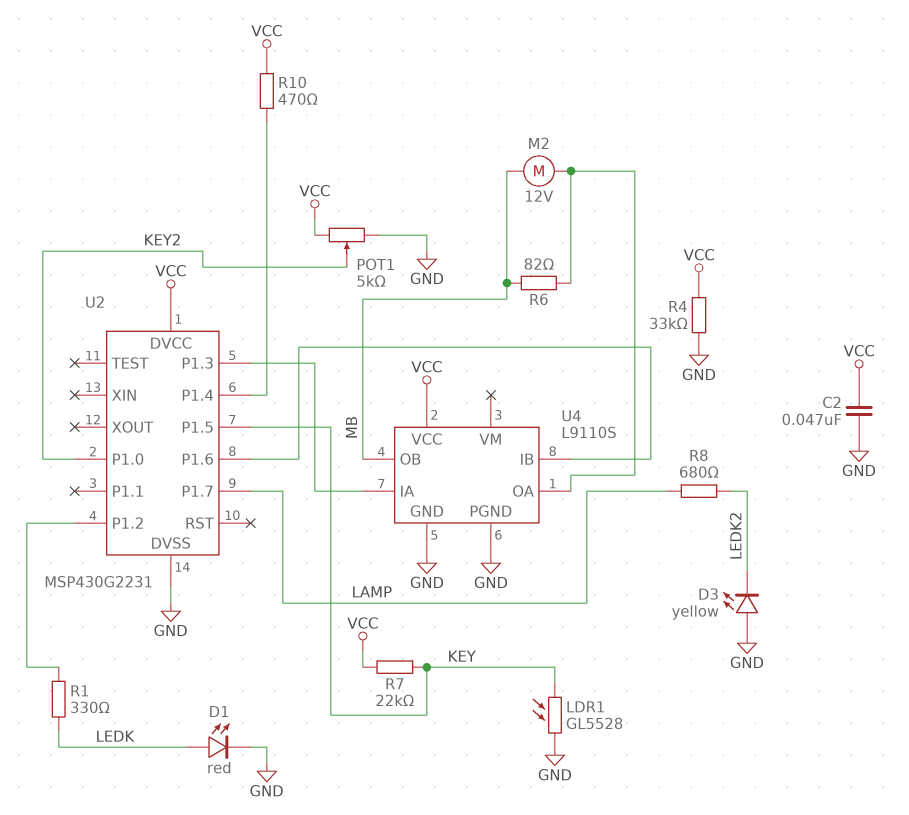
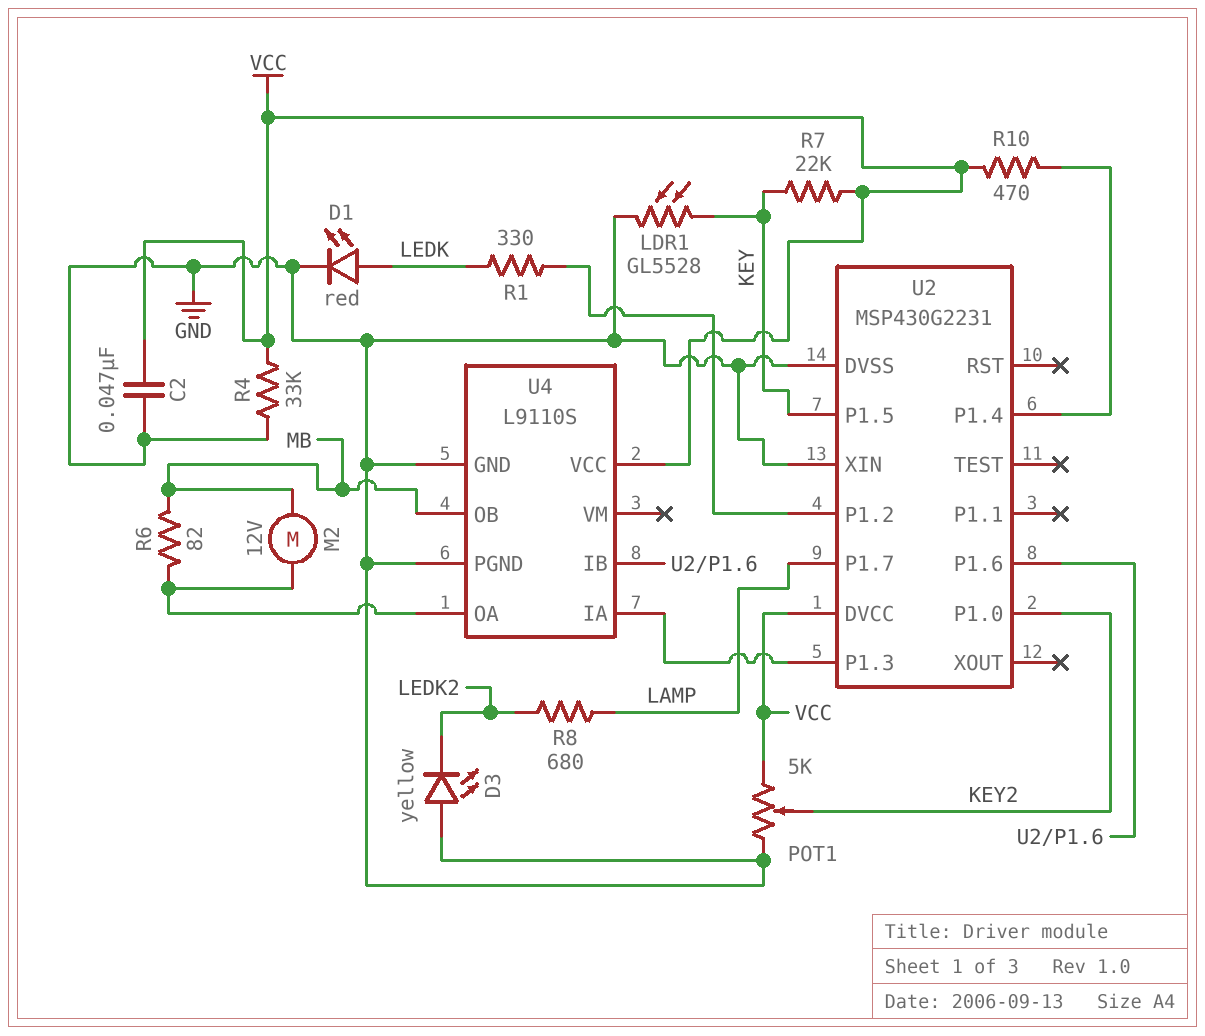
U2 pin XIN: none -> GND

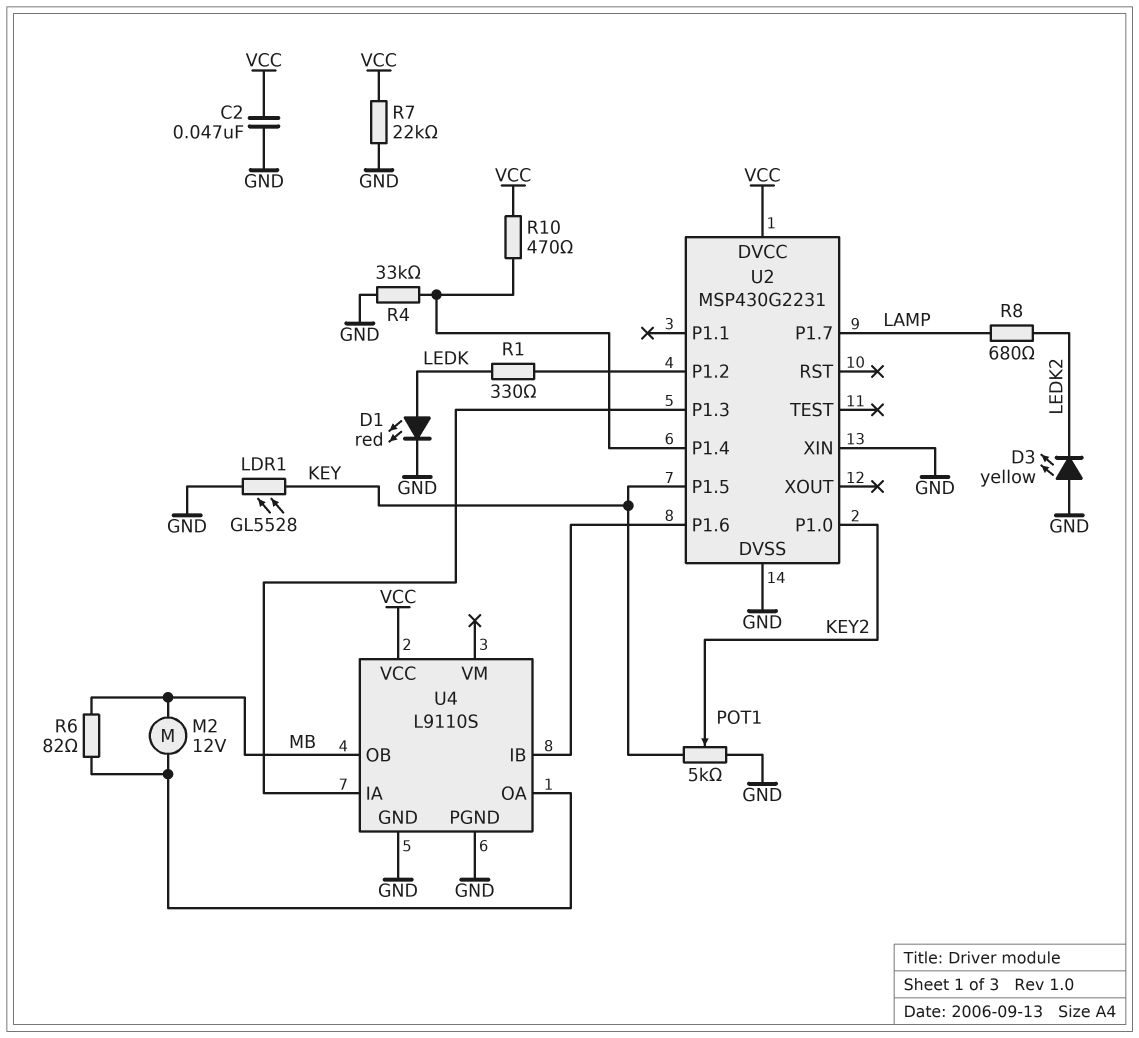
POT1: 5k (GND, VCC, wiper KEY2) -> 5k (GND, KEY, wiper KEY2)
R4: 33k (GND, VCC) -> 33k (GND, U2/P1.4)
R7: 22k (KEY, VCC) -> 22k (GND, VCC)

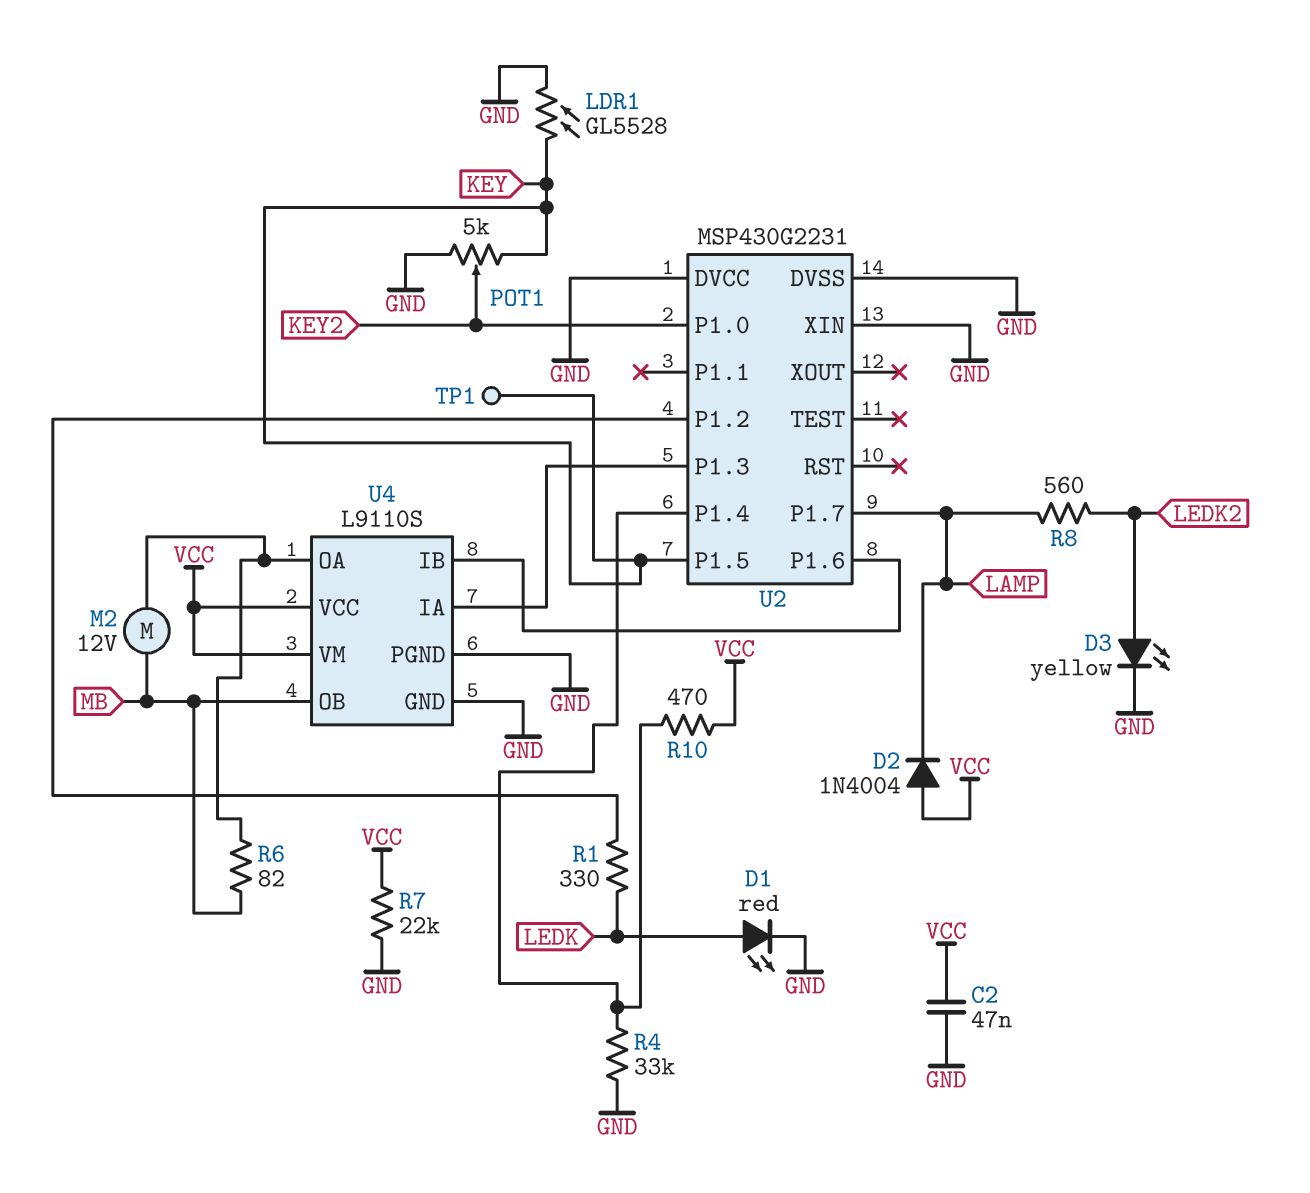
D2: none -> diode 1N4004 (A VCC, K LAMP)
D3: LED yellow (A GND, K LEDK2) -> LED yellow (A LEDK2, K GND)
R8: 680 (LAMP, LEDK2) -> 560 (LAMP, LEDK2)
TP1: none -> test point (KEY)
U2 pin DVCC: VCC -> GND
U4 pin VM: none -> VCC

